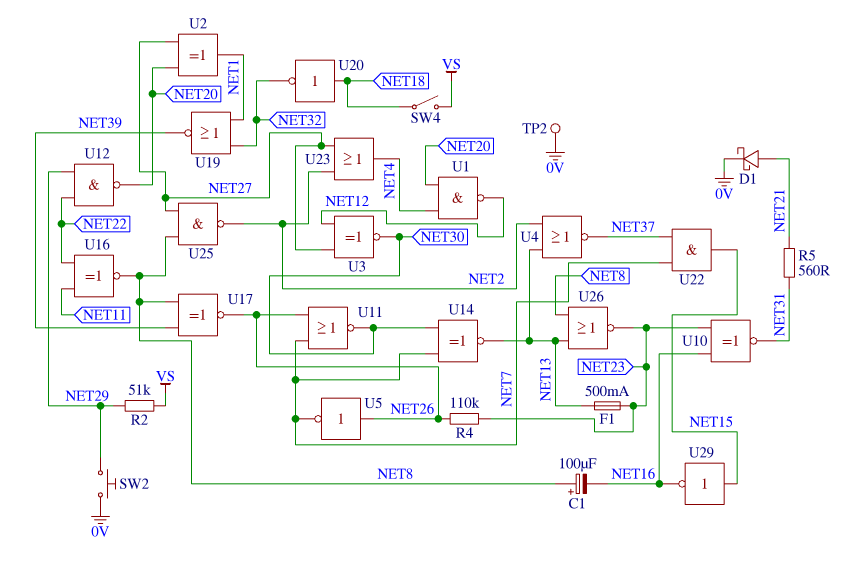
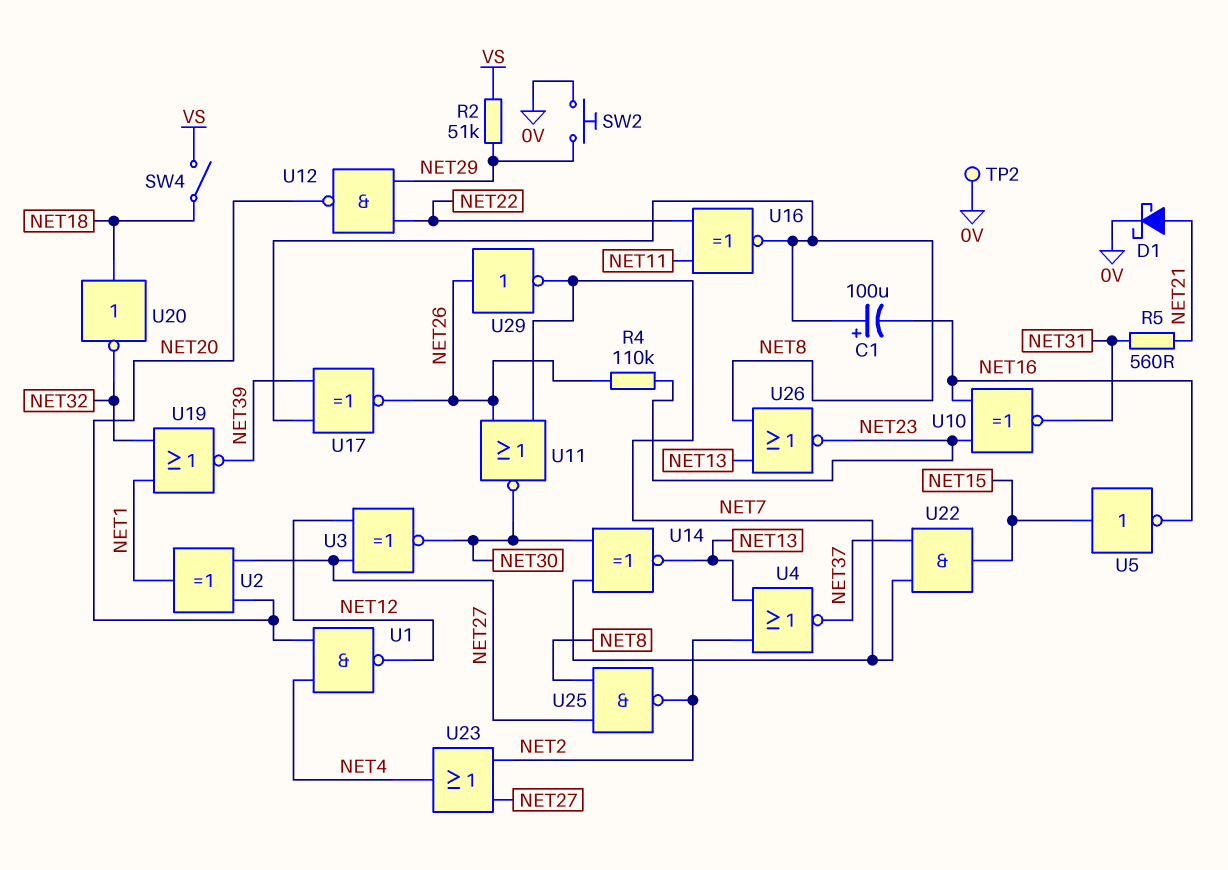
F1: 500mA (NET13, NET23) -> none
U5: NOT (in NET26, out NET7) -> NOT (in NET15, out NET16)
U29: NOT (in NET15, out NET16) -> NOT (in NET26, out NET7)

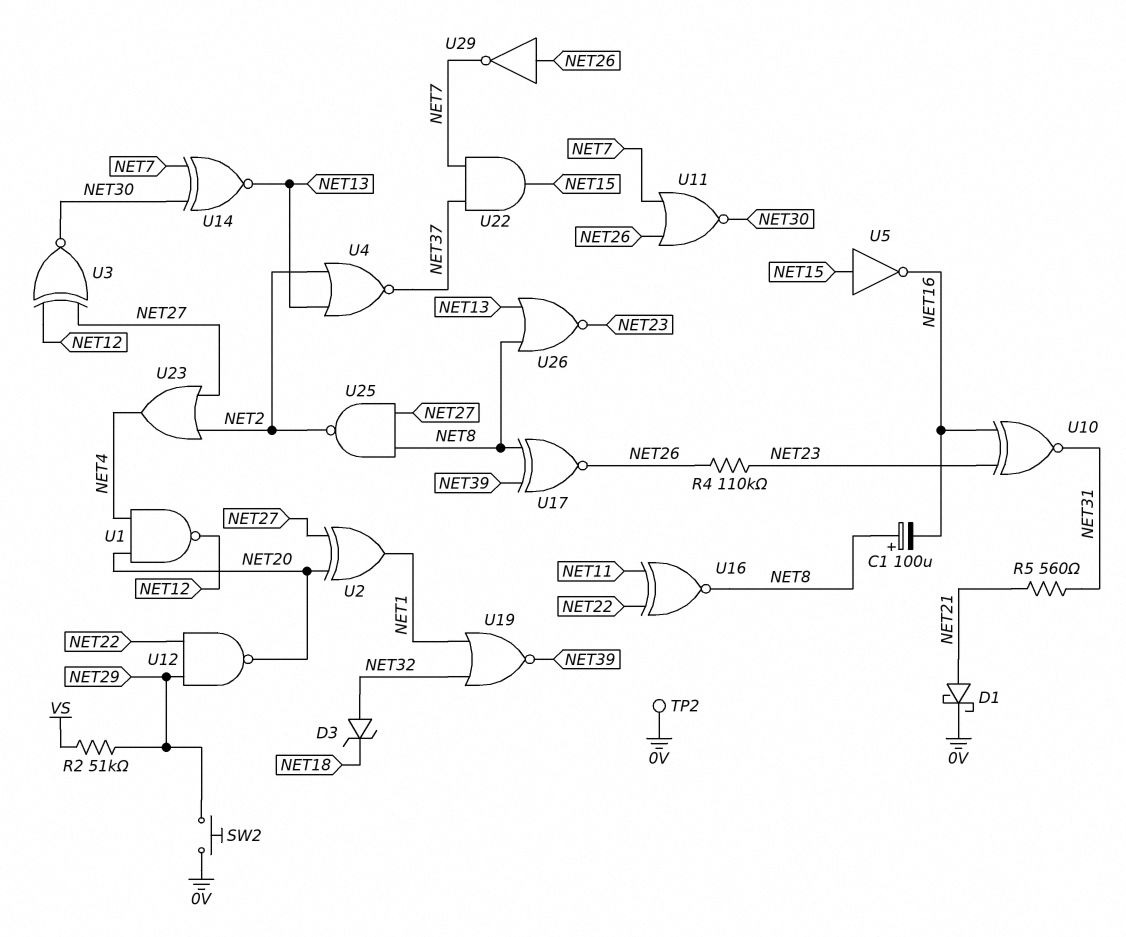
D3: none -> zener (A NET32, K NET18)
SW4: switch (NET18, VS) -> none
U20: NOT (in NET18, out NET32) -> none

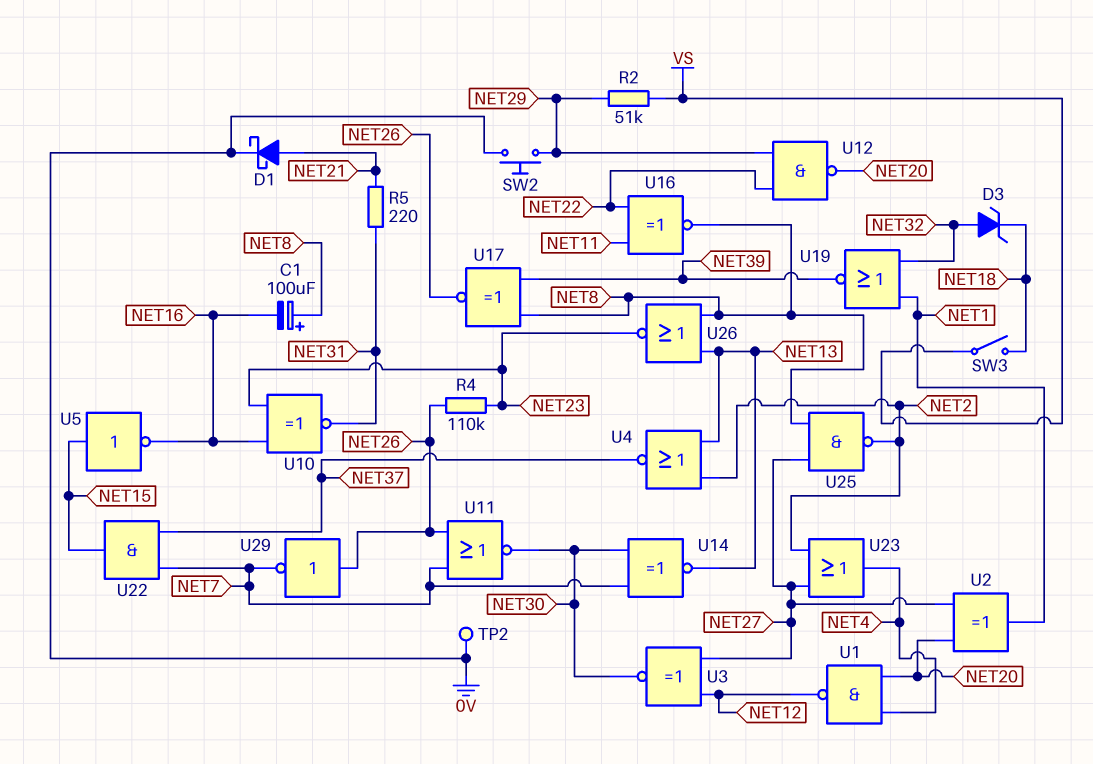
R5: 560 (NET21, NET31) -> 220 (NET21, NET31)
SW3: none -> switch (NET18, VS)

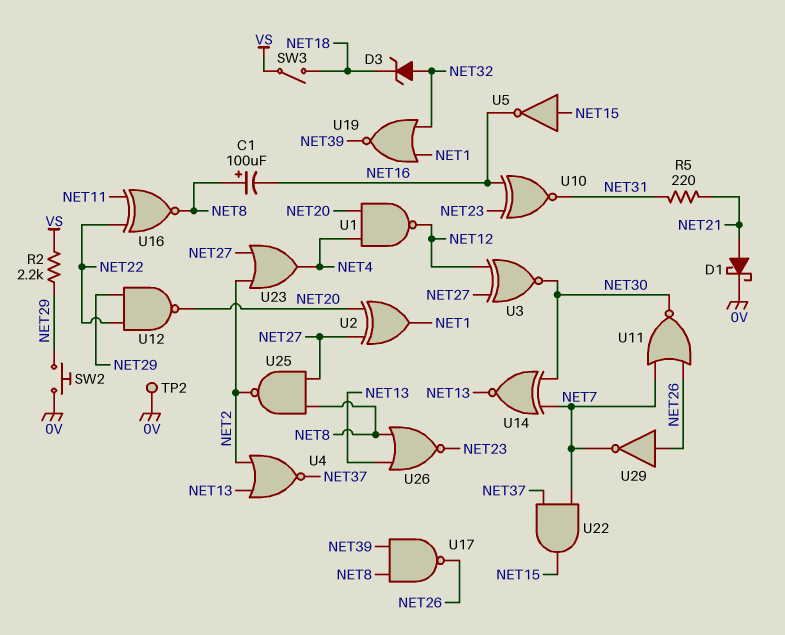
R2: 51k (NET29, VS) -> 2.2k (NET29, VS)
R4: 110k (NET23, NET26) -> none
U17: XNOR (in NET8, in NET39, out NET26) -> NAND (in NET8, in NET39, out NET26)

